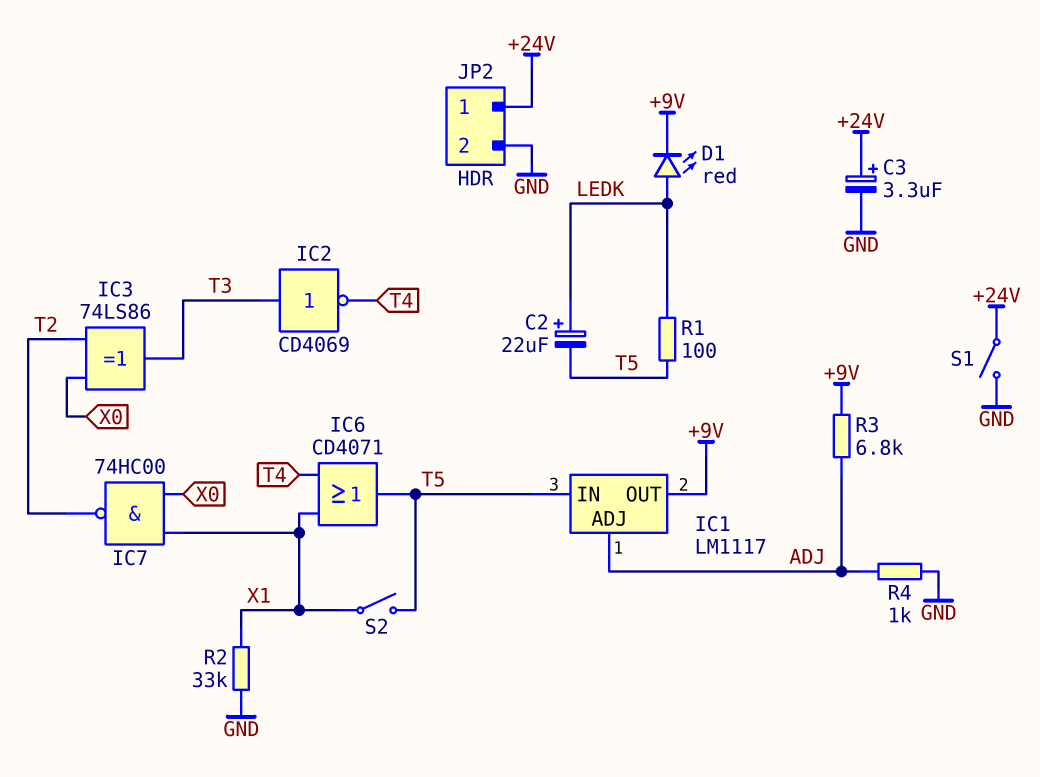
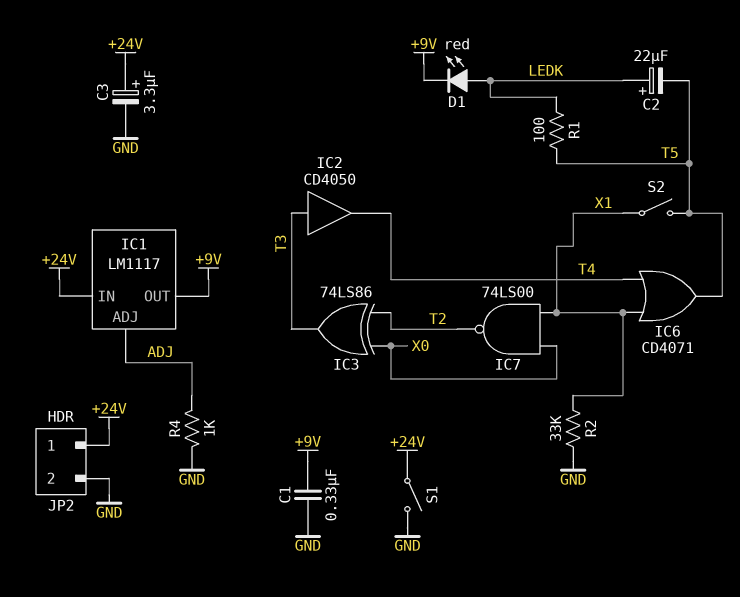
C1: none -> 330nF (+9V, GND)
IC1 pin IN: T5 -> +24V
IC2: NOT CD4069 (in T3, out T4) -> buffer CD4050 (in T3, out T4)
IC7: NAND 74HC00 (in X0, in X1, out T2) -> NAND 74LS00 (in X0, in X1, out T2)
R3: 6.8k (+9V, ADJ) -> none

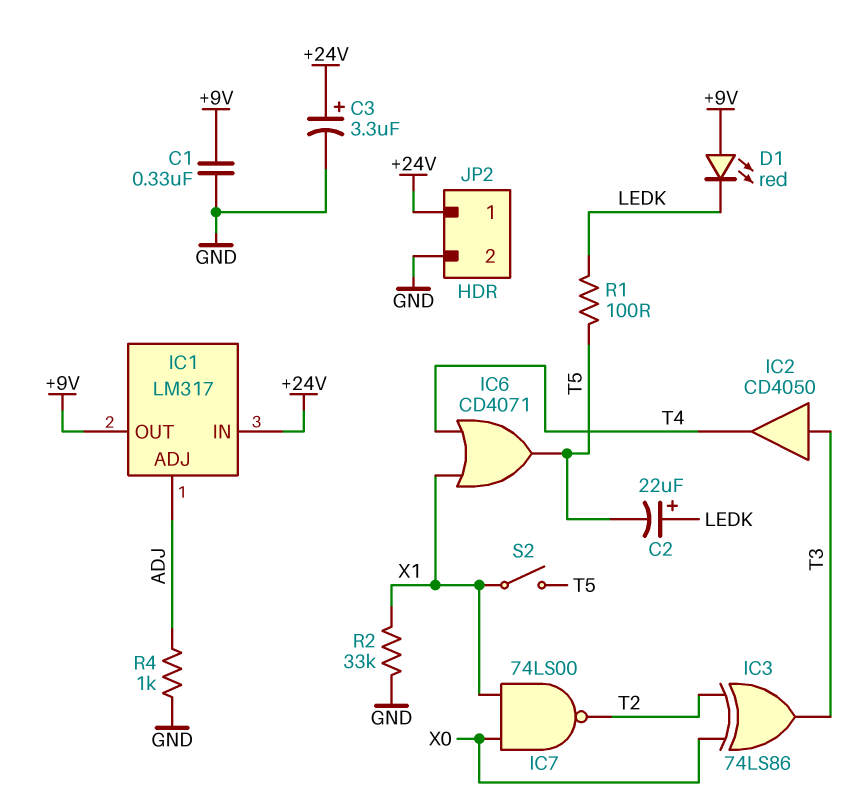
D1: LED red (A LEDK, K +9V) -> LED red (A +9V, K LEDK)
IC1: LM1117 -> LM317
S1: switch (+24V, GND) -> none

